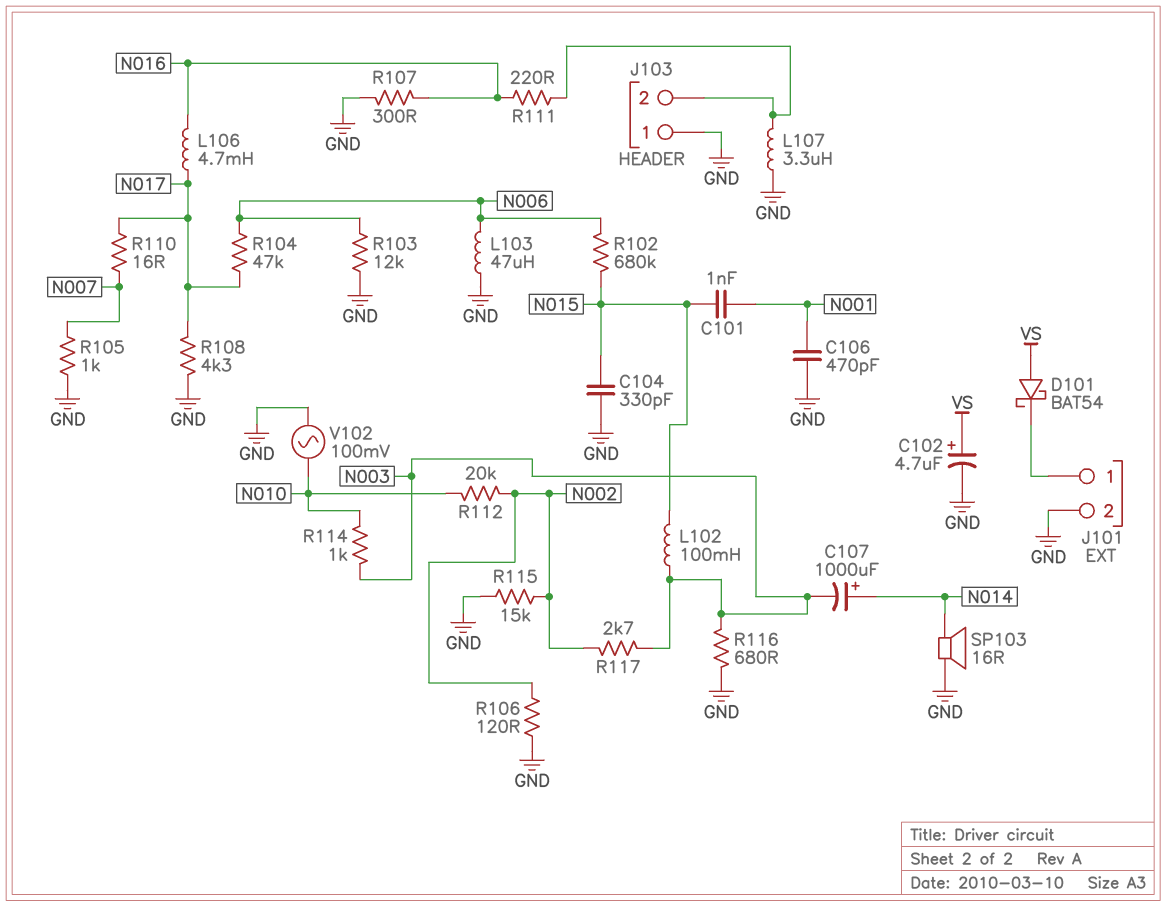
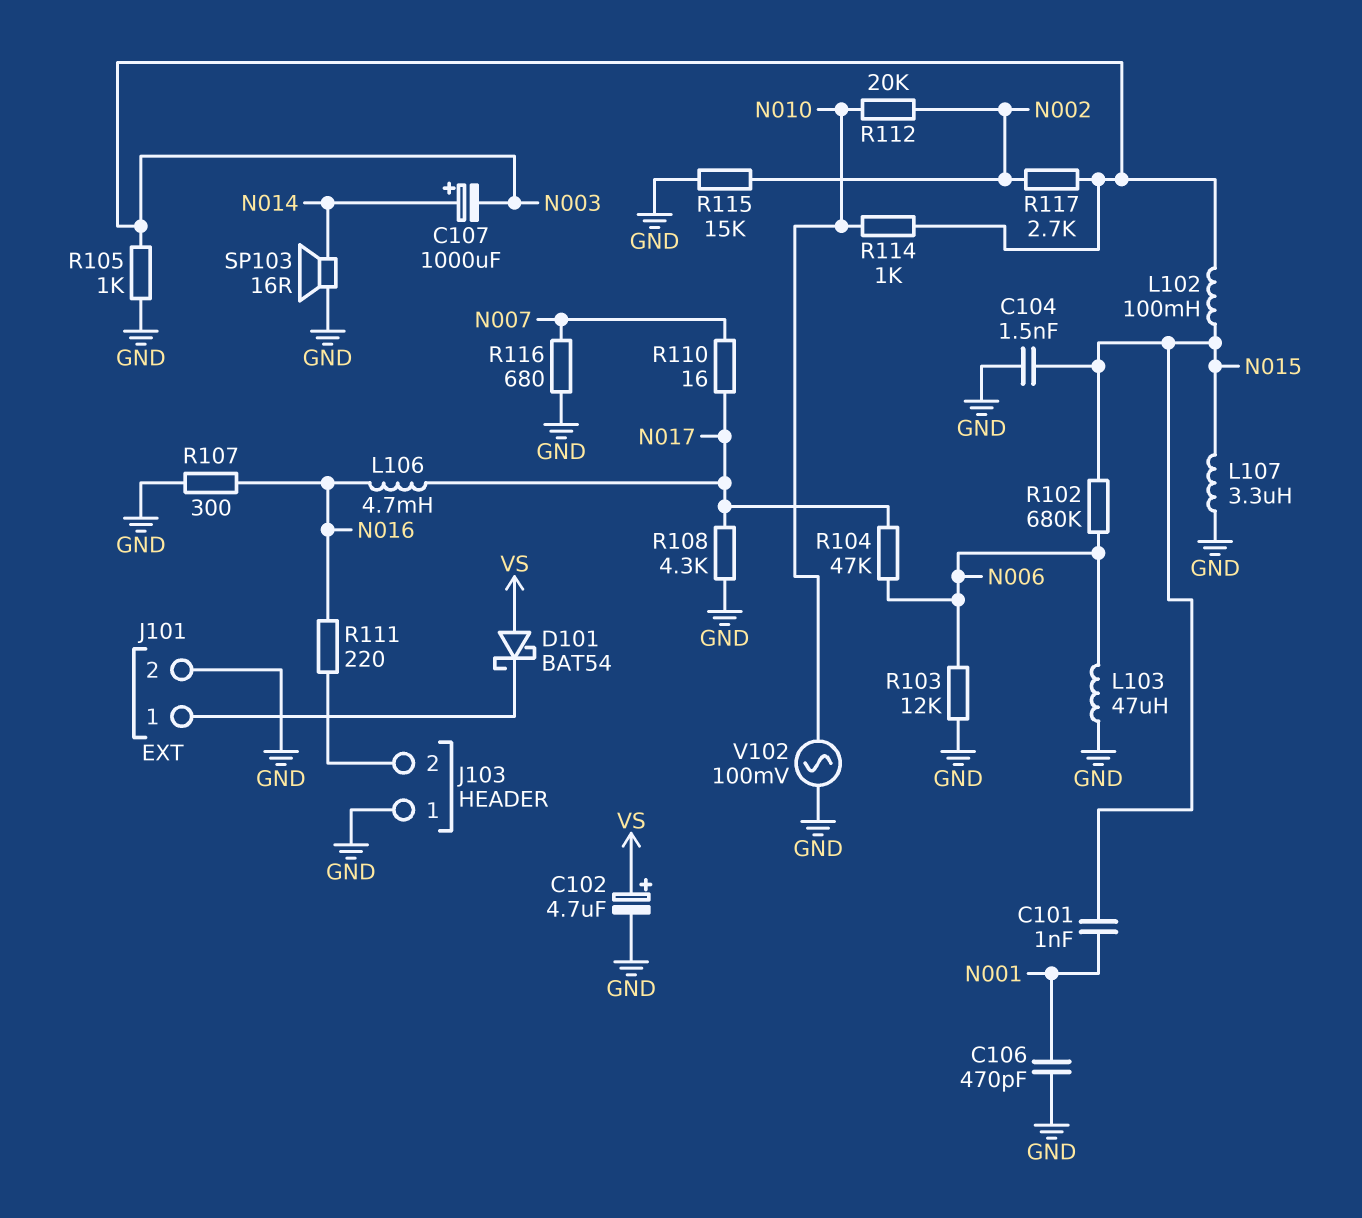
C104: 330pF (GND, N015) -> 1.5nF (GND, N015)
L107: 3.3uH (GND, J103/2) -> 3.3uH (GND, N015)
R105: 1k (GND, N007) -> 1k (GND, N003)
R106: 120 (GND, N002) -> none
R116: 680 (GND, N003) -> 680 (GND, N007)

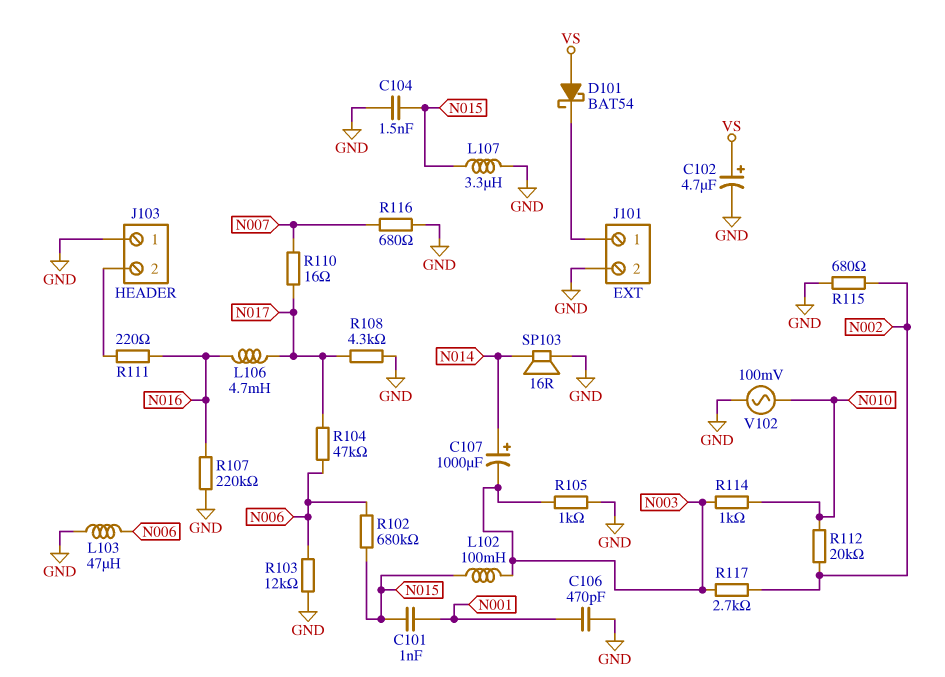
R107: 300 (GND, N016) -> 220k (GND, N016)
R115: 15k (GND, N002) -> 680 (GND, N002)

